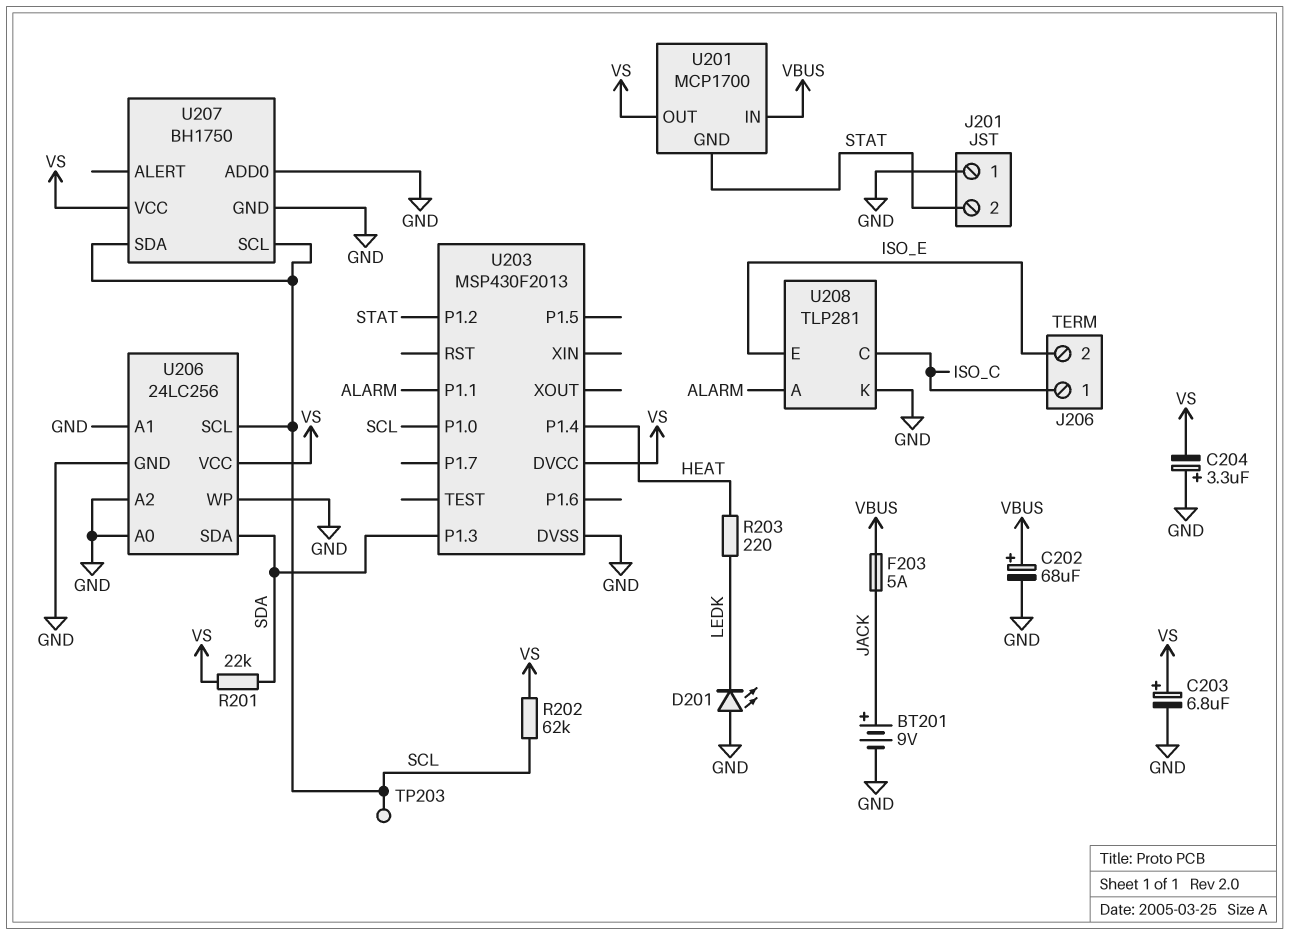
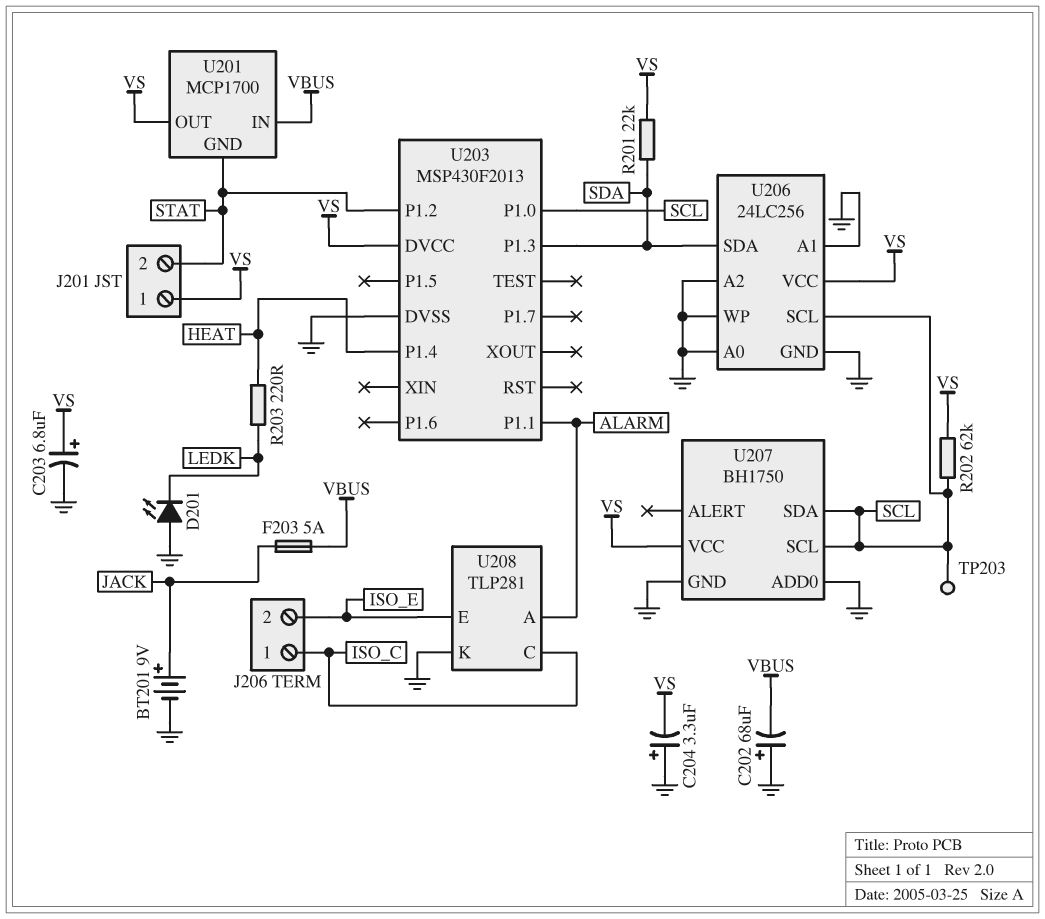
C202: 68uF (plus VBUS, minus GND) -> 68uF (plus GND, minus VBUS)
J201 pin 1: GND -> VS

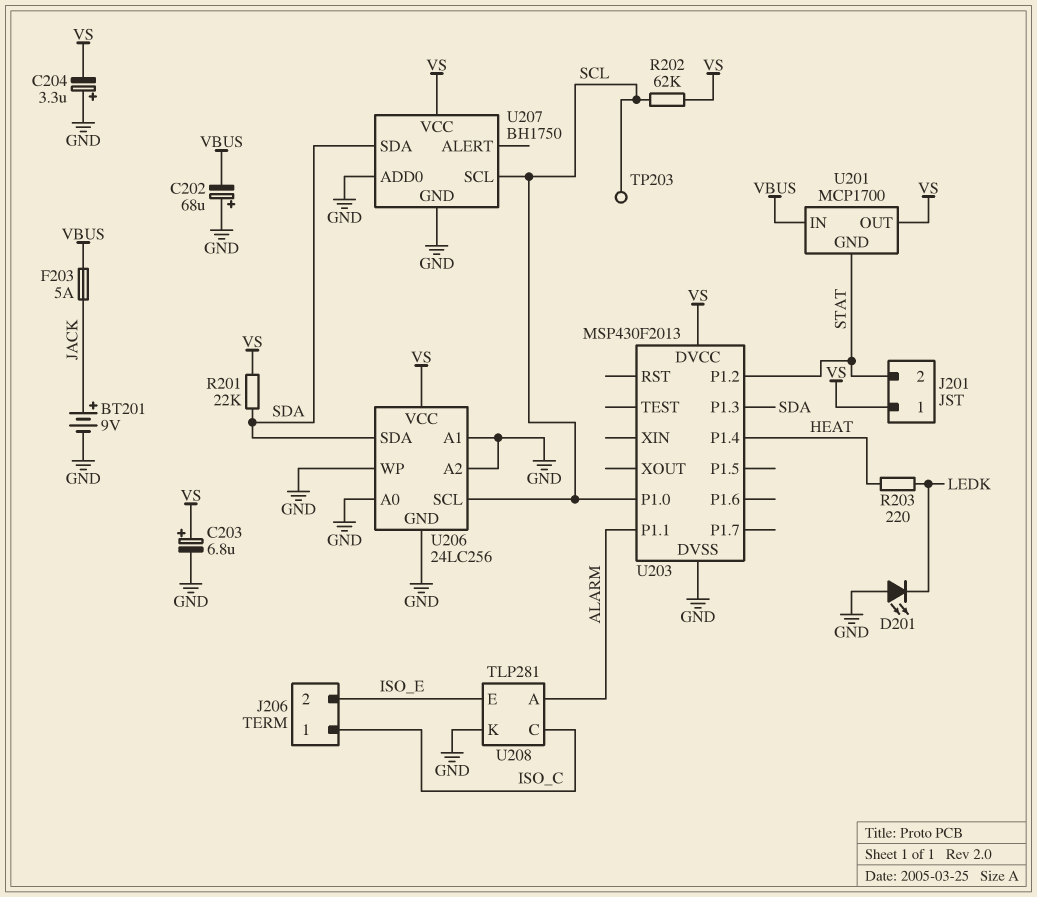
U207 pin SDA: SCL -> SDA

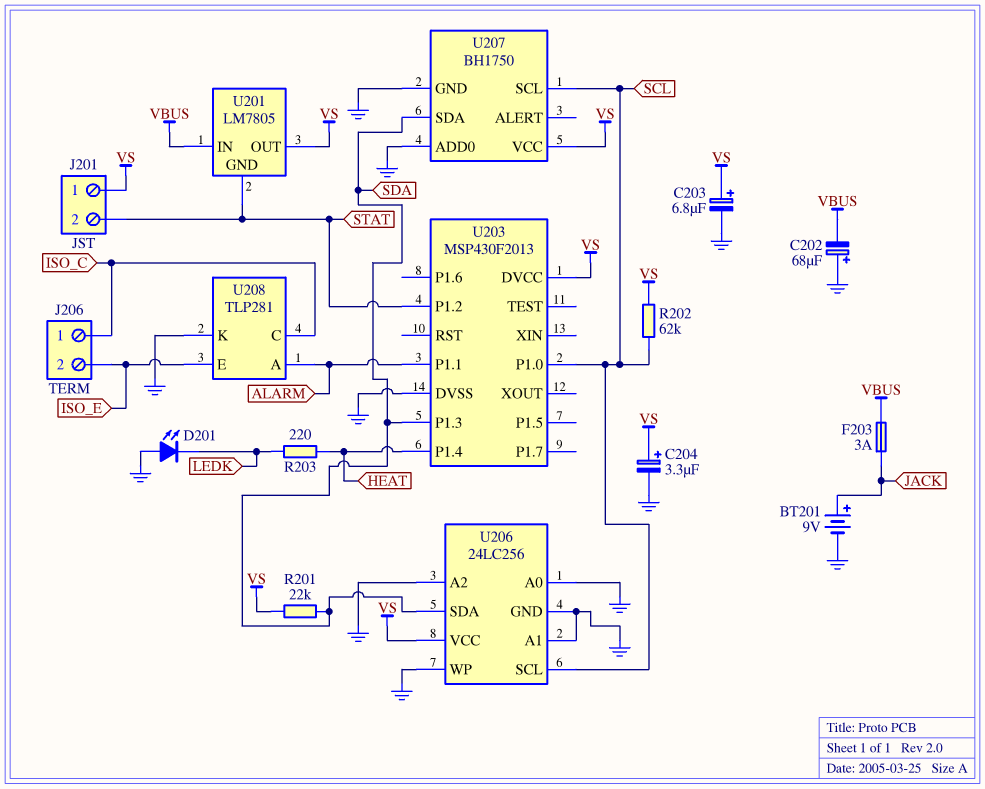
C204: 3.3uF (plus GND, minus VS) -> 3.3uF (plus VS, minus GND)
F203: 5A (JACK, VBUS) -> 3A (JACK, VBUS)
TP203: test point (SCL) -> none
U201: MCP1700 -> LM7805

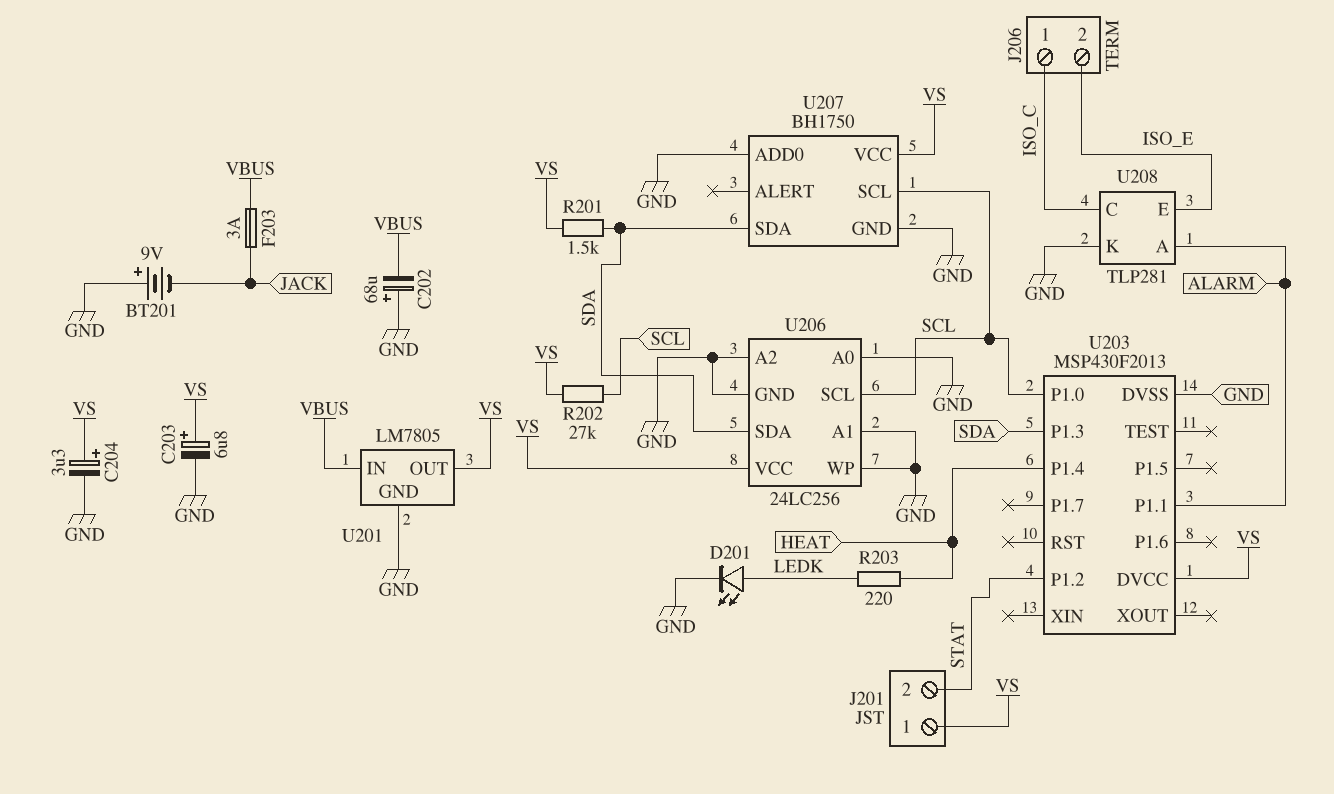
BT201: 9V (plus JACK, minus GND) -> 9V (plus GND, minus JACK)
D201: LED (A GND, K LEDK) -> LED (A LEDK, K GND)
R201: 22k (SDA, VS) -> 1.5k (SDA, VS)
R202: 62k (SCL, VS) -> 27k (SCL, VS)
U201 pin GND: STAT -> GND

